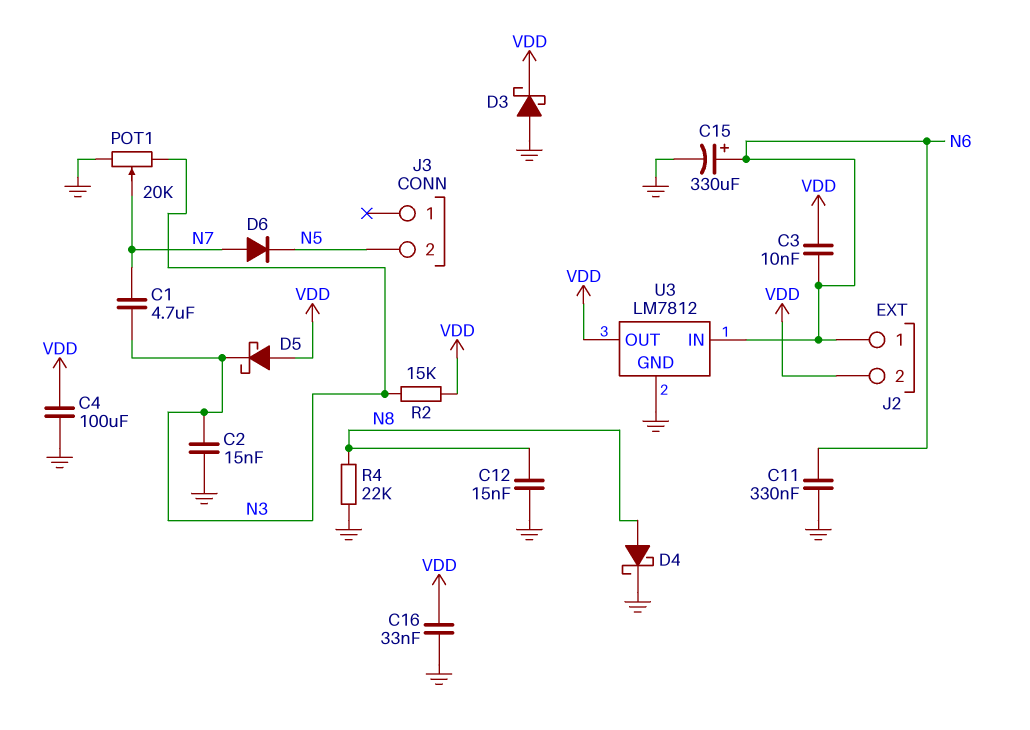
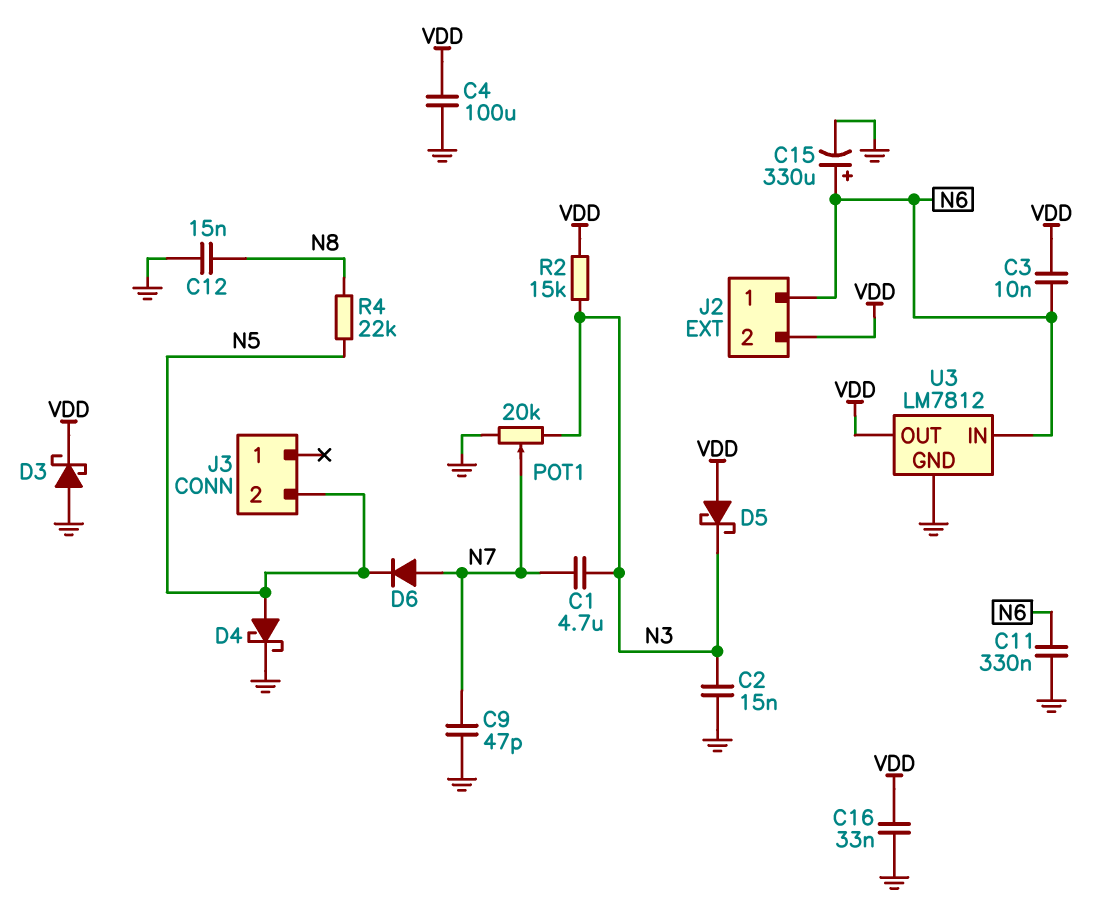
C9: none -> 47pF (GND, N7)
D4: schottky (A N8, K GND) -> schottky (A N5, K GND)
R4: 22k (GND, N8) -> 22k (N5, N8)

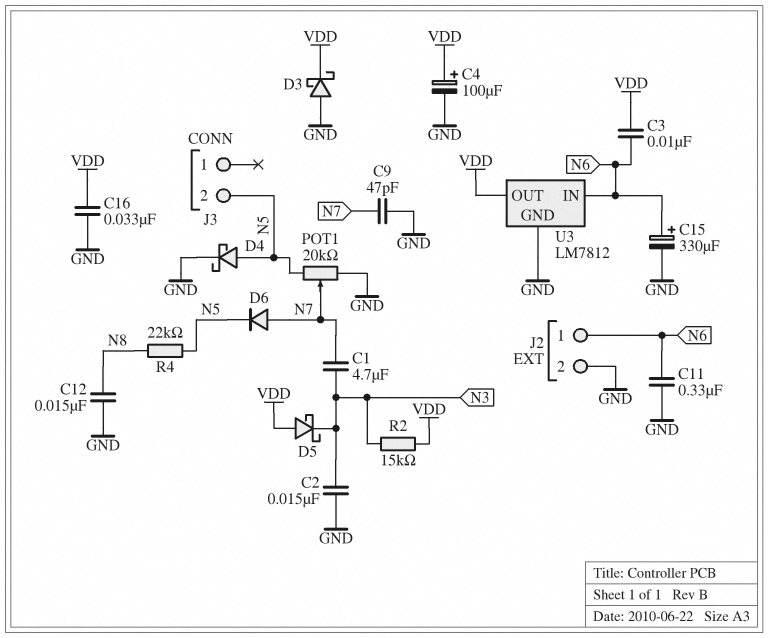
C4: 100uF (GND, VDD) -> 100uF (plus VDD, minus GND)
J2 pin 2: VDD -> GND
POT1: 20k (GND, N3, wiper N7) -> 20k (GND, N5, wiper N7)

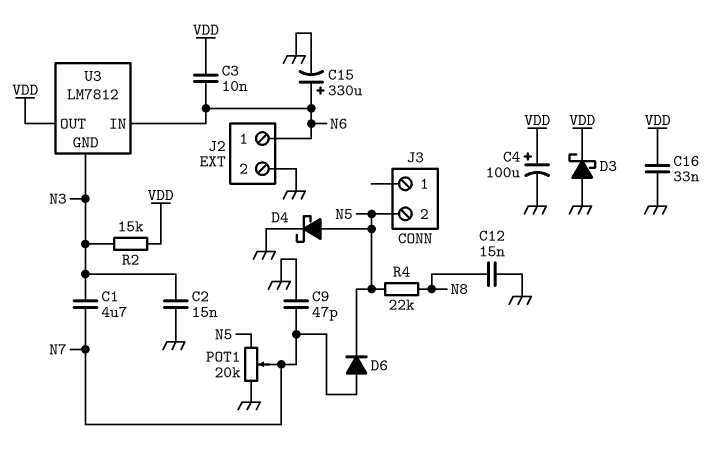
C11: 330nF (GND, N6) -> none
D5: schottky (A VDD, K N3) -> none
U3 pin GND: GND -> N3

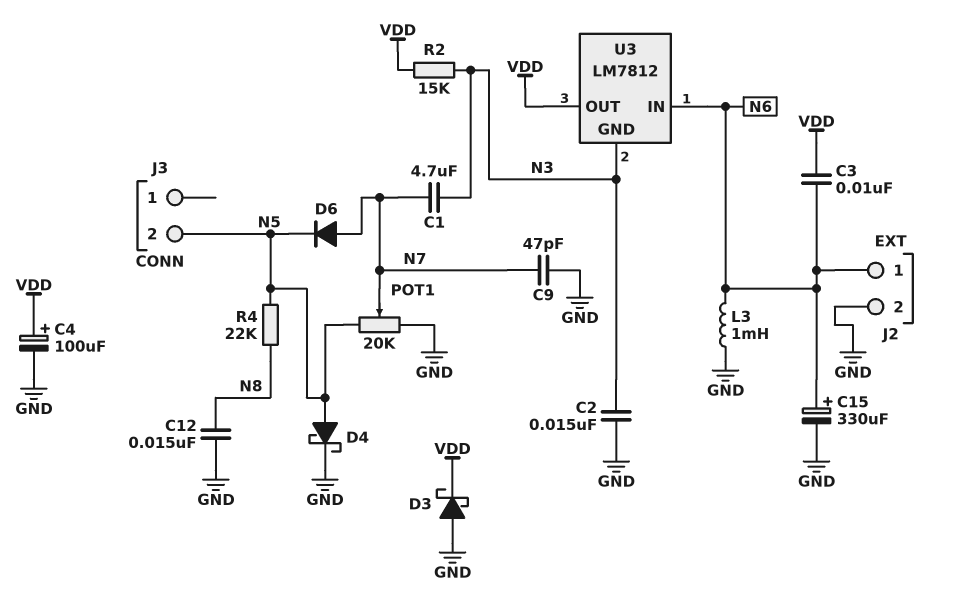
C16: 33nF (GND, VDD) -> none
L3: none -> 1mH (GND, N6)

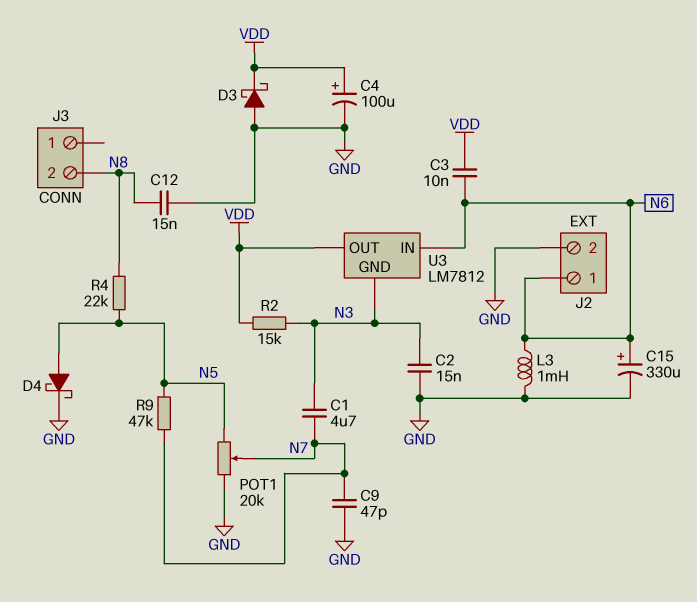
D6: diode (A N7, K N5) -> none
J3 pin 2: N5 -> N8
R9: none -> 47k (N5, N7)

